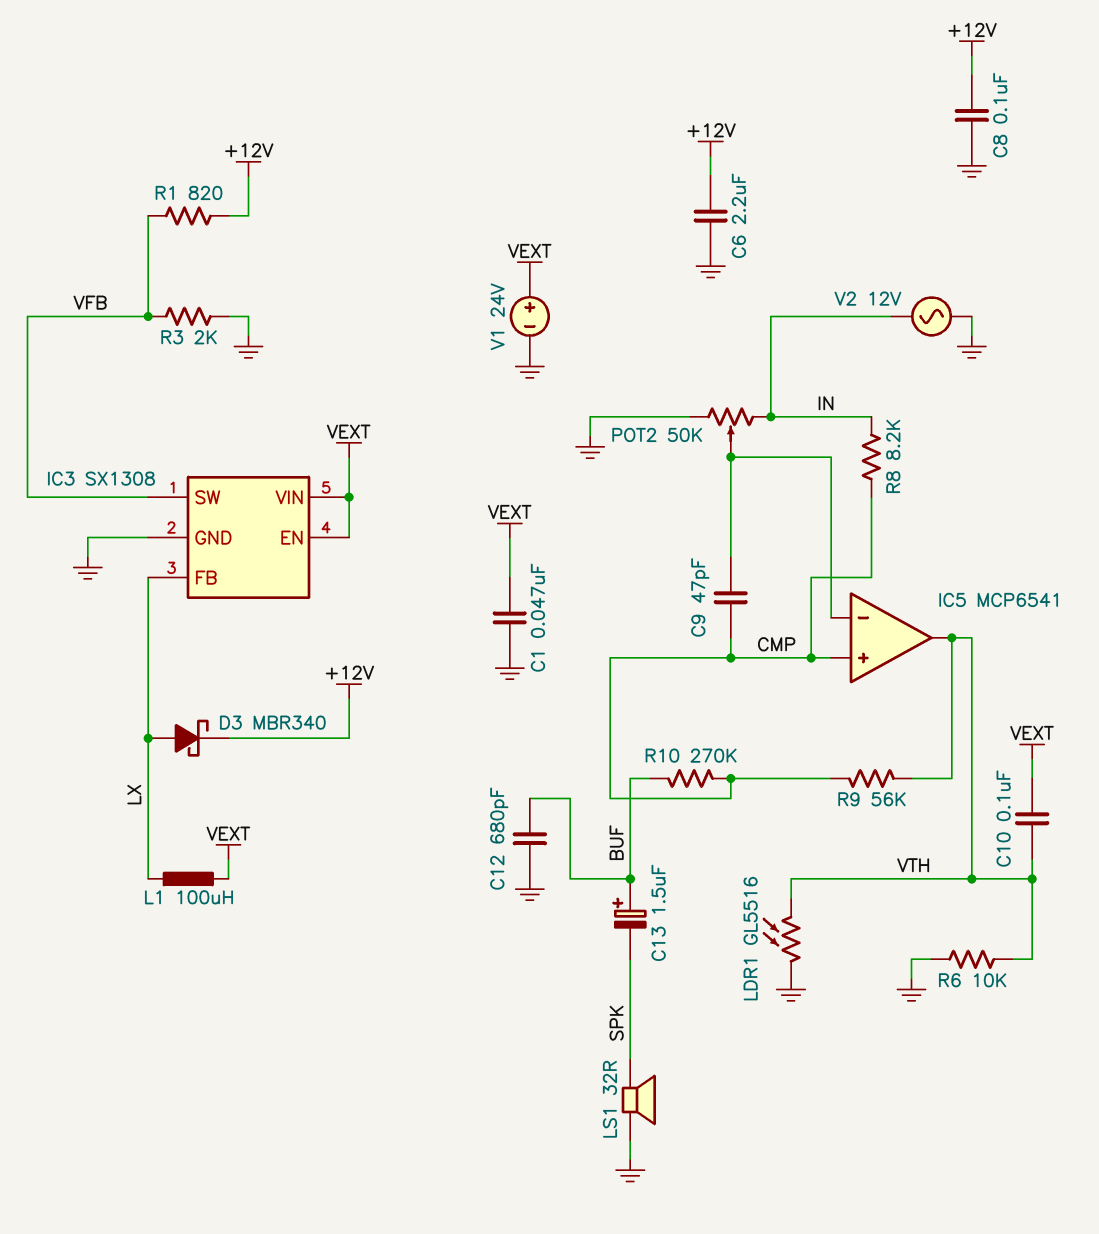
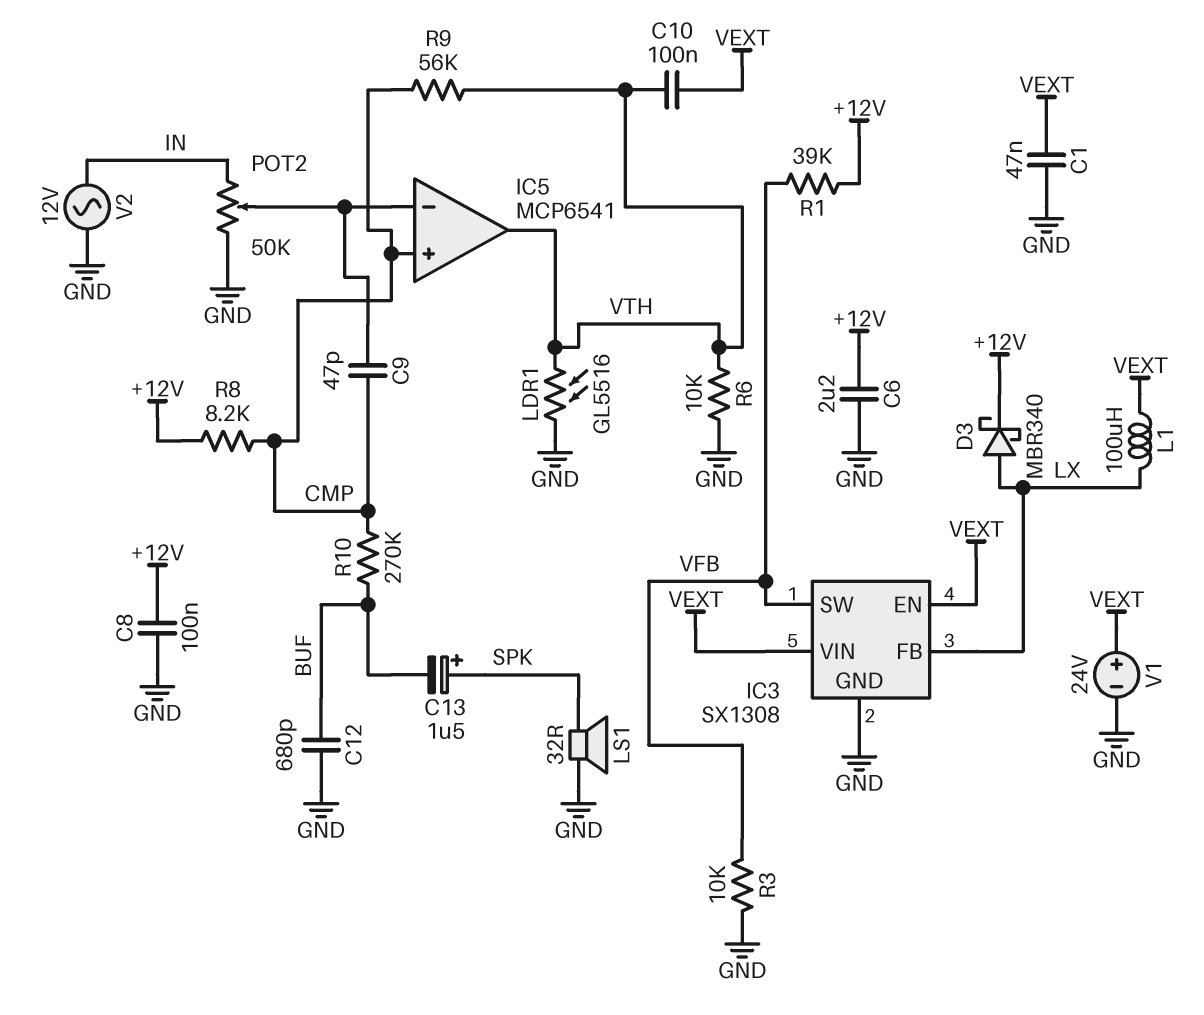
C13: 1.5uF (plus BUF, minus SPK) -> 1.5uF (plus SPK, minus BUF)
R1: 820 (+12V, VFB) -> 39k (+12V, VFB)
R3: 2k (GND, VFB) -> 10k (GND, VFB)
R8: 8.2k (CMP, IN) -> 8.2k (+12V, CMP)

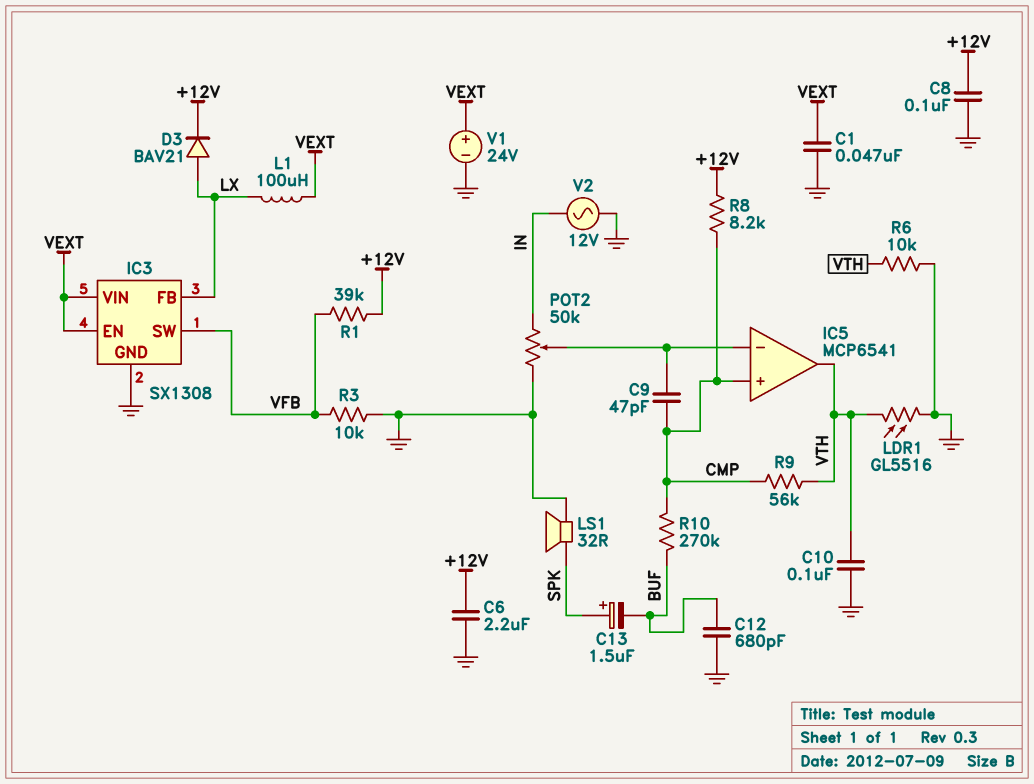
C10: 100nF (VEXT, VTH) -> 100nF (GND, VTH)
D3: schottky MBR340 (A LX, K +12V) -> diode BAV21 (A LX, K +12V)

